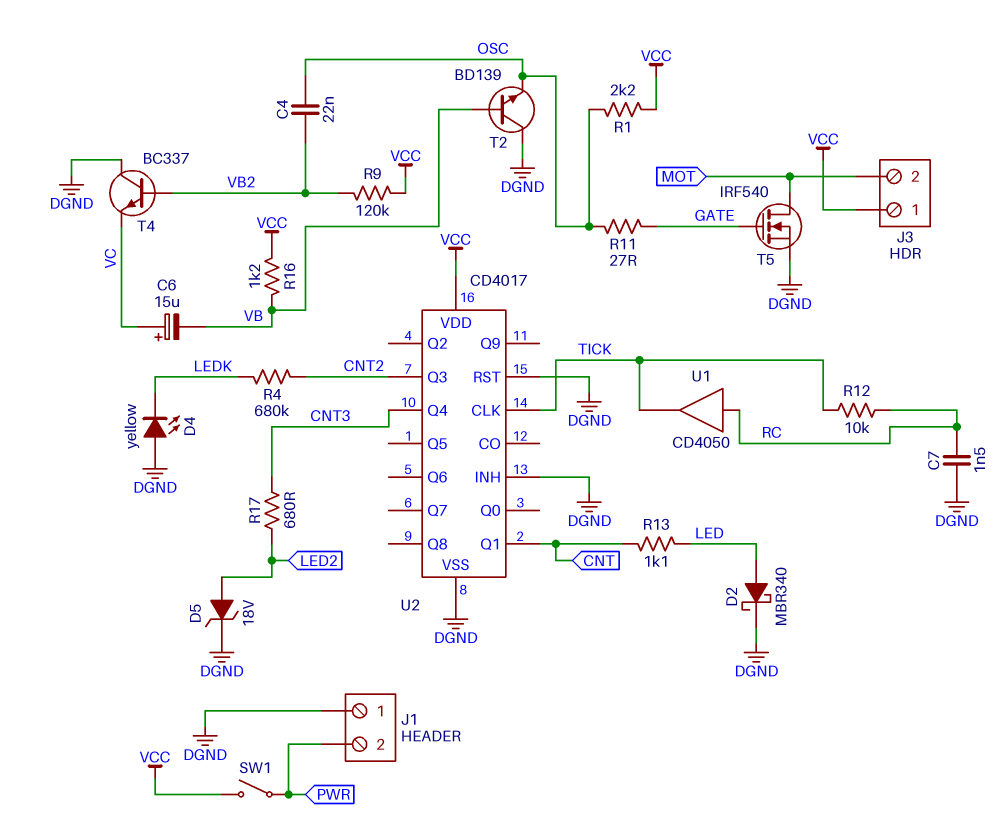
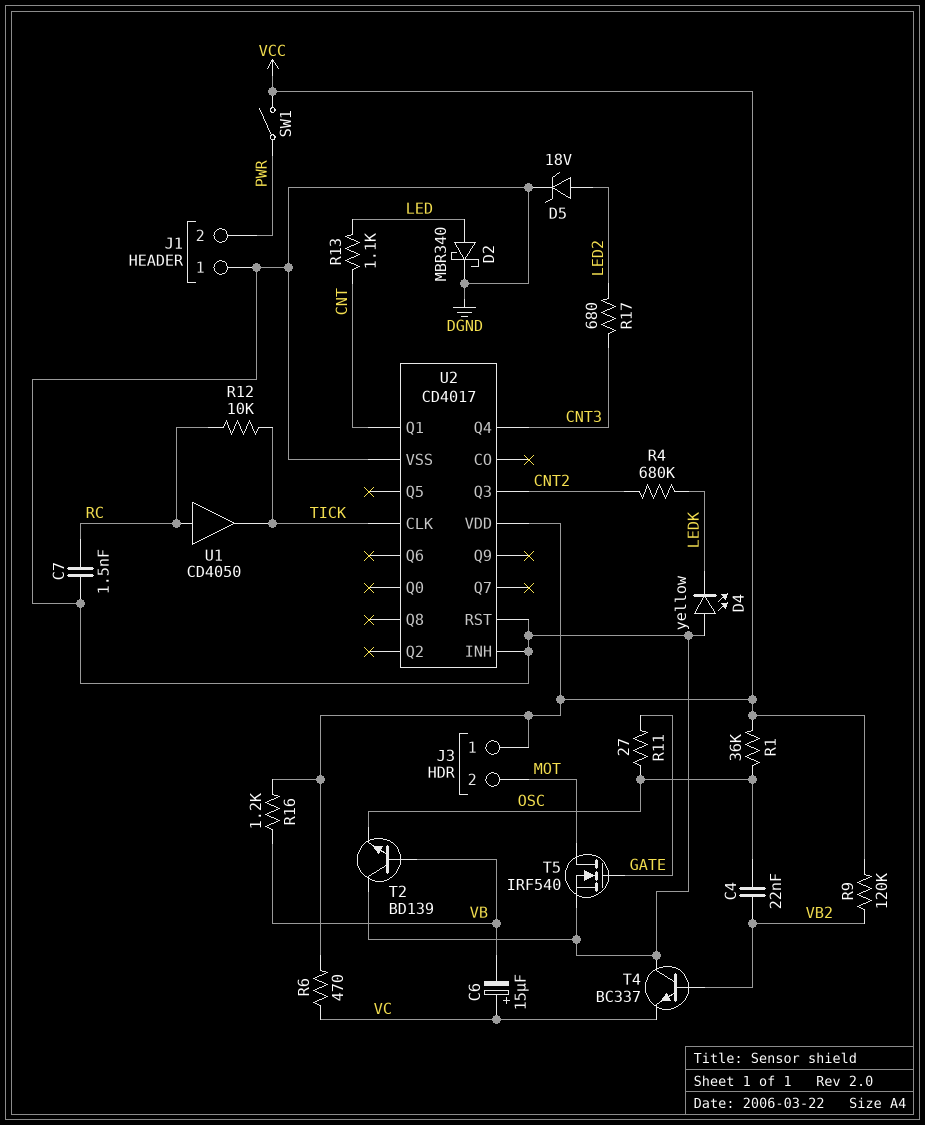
R1: 2.2k (OSC, VCC) -> 36k (OSC, VCC)
R6: none -> 470 (VC, VCC)

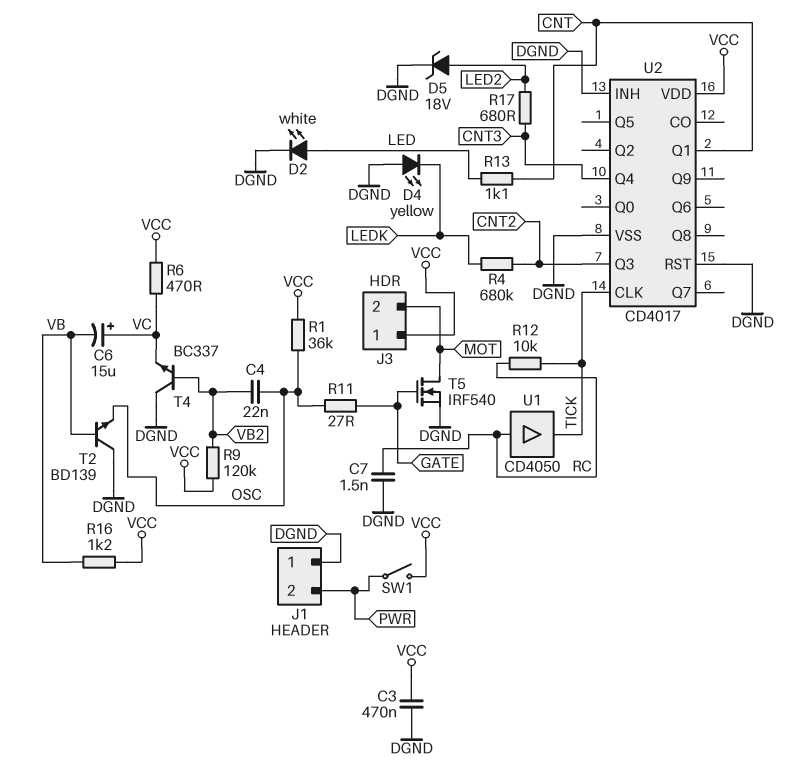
C3: none -> 470nF (DGND, VCC)
D2: schottky MBR340 (A LED, K DGND) -> LED white (A LED, K DGND)

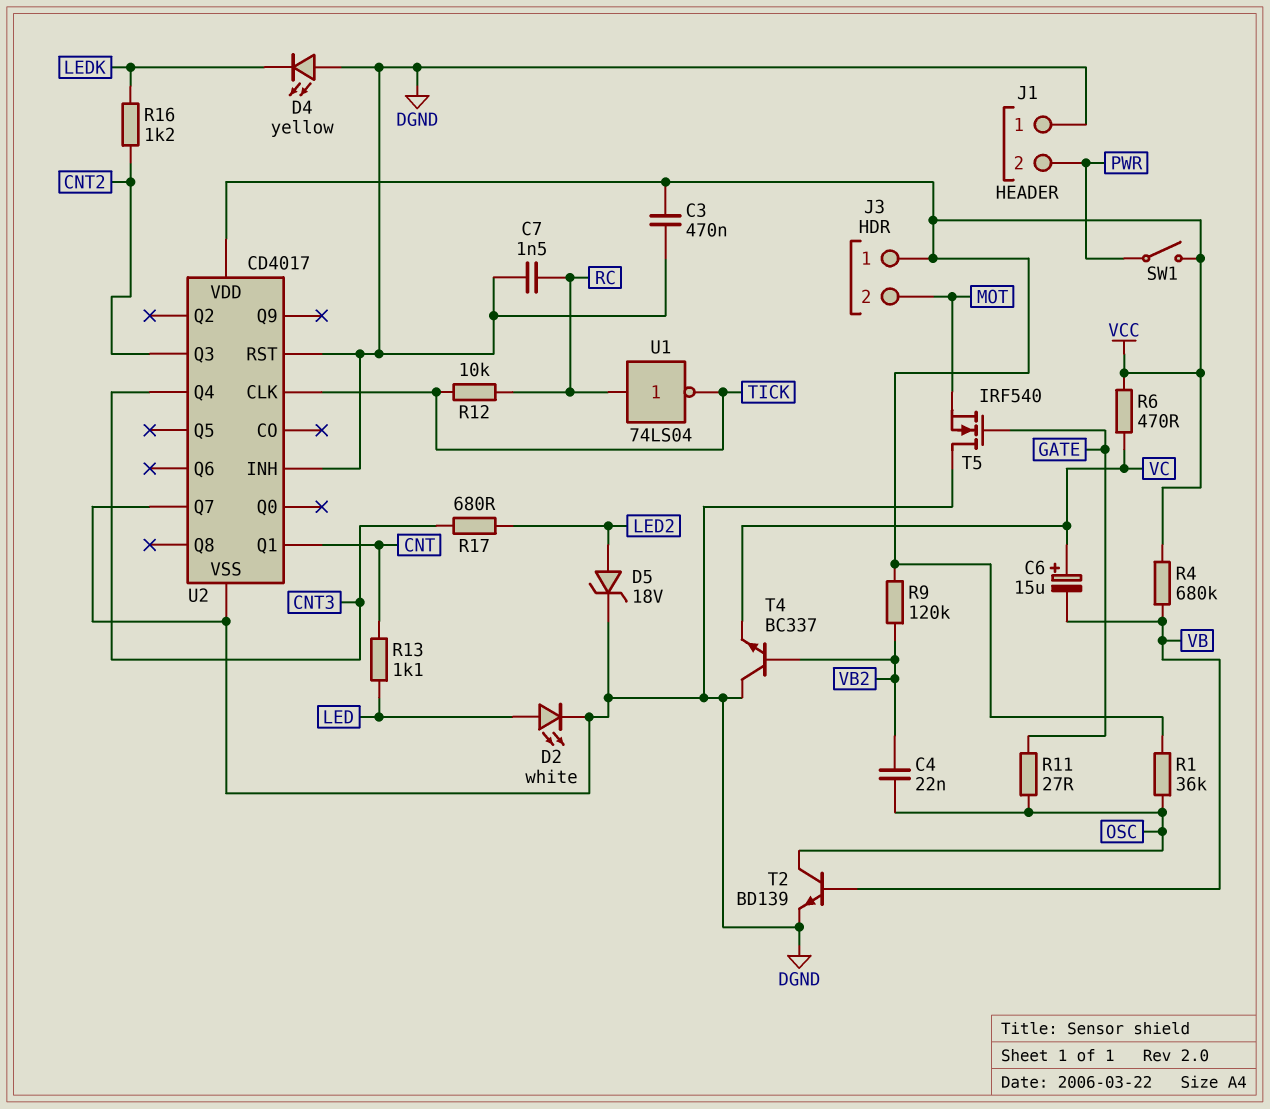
R4: 680k (CNT2, LEDK) -> 680k (VB, VCC)
R16: 1.2k (VB, VCC) -> 1.2k (CNT2, LEDK)
T2: NPN BD139 (B VB, C DGND, E OSC) -> NPN BD139 (B VB, C OSC, E DGND)
T5: NMOS IRF540 (G GATE, D MOT, S DGND) -> NMOS IRF540 (G GATE, D DGND, S MOT)
U1: buffer CD4050 (in RC, out TICK) -> NOT 74LS04 (in RC, out TICK)
U2 pin Q7: none -> DGND

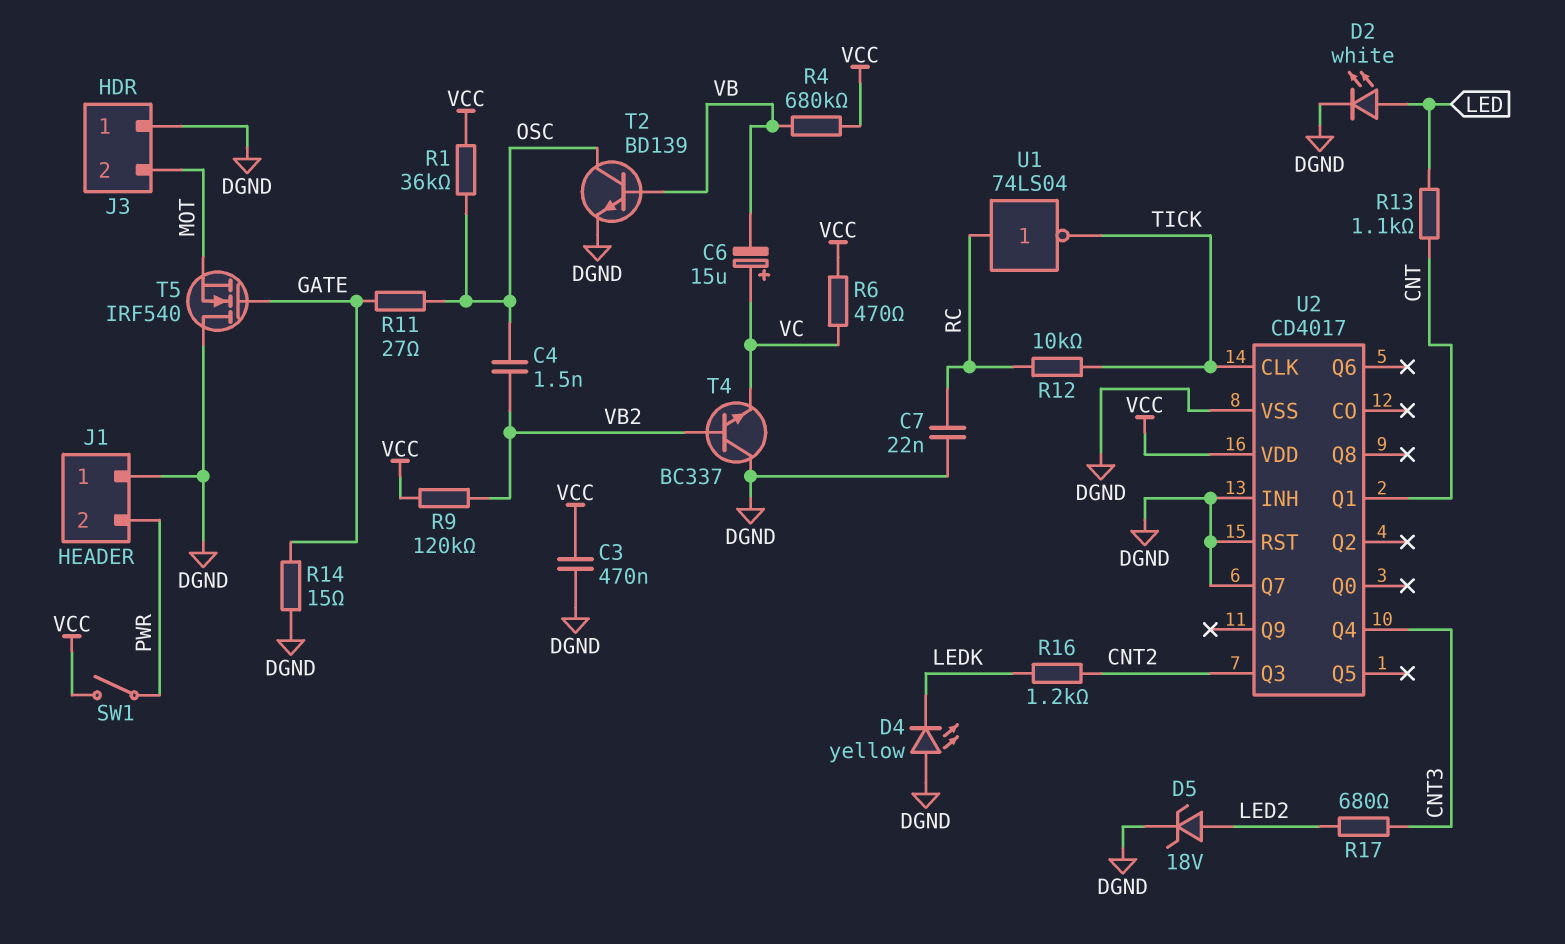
C4: 22nF (OSC, VB2) -> 1.5nF (OSC, VB2)
C7: 1.5nF (DGND, RC) -> 22nF (DGND, RC)
J3 pin 1: VCC -> DGND
R14: none -> 15 (DGND, GATE)

